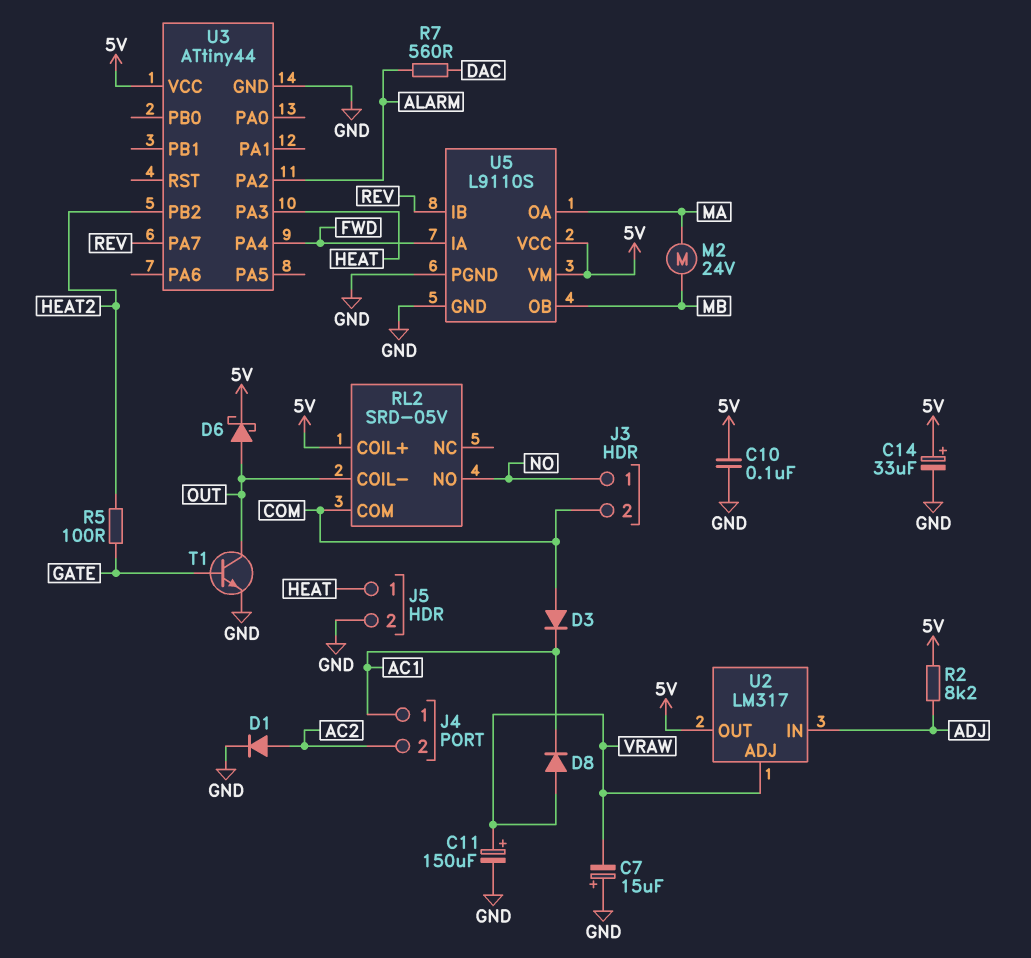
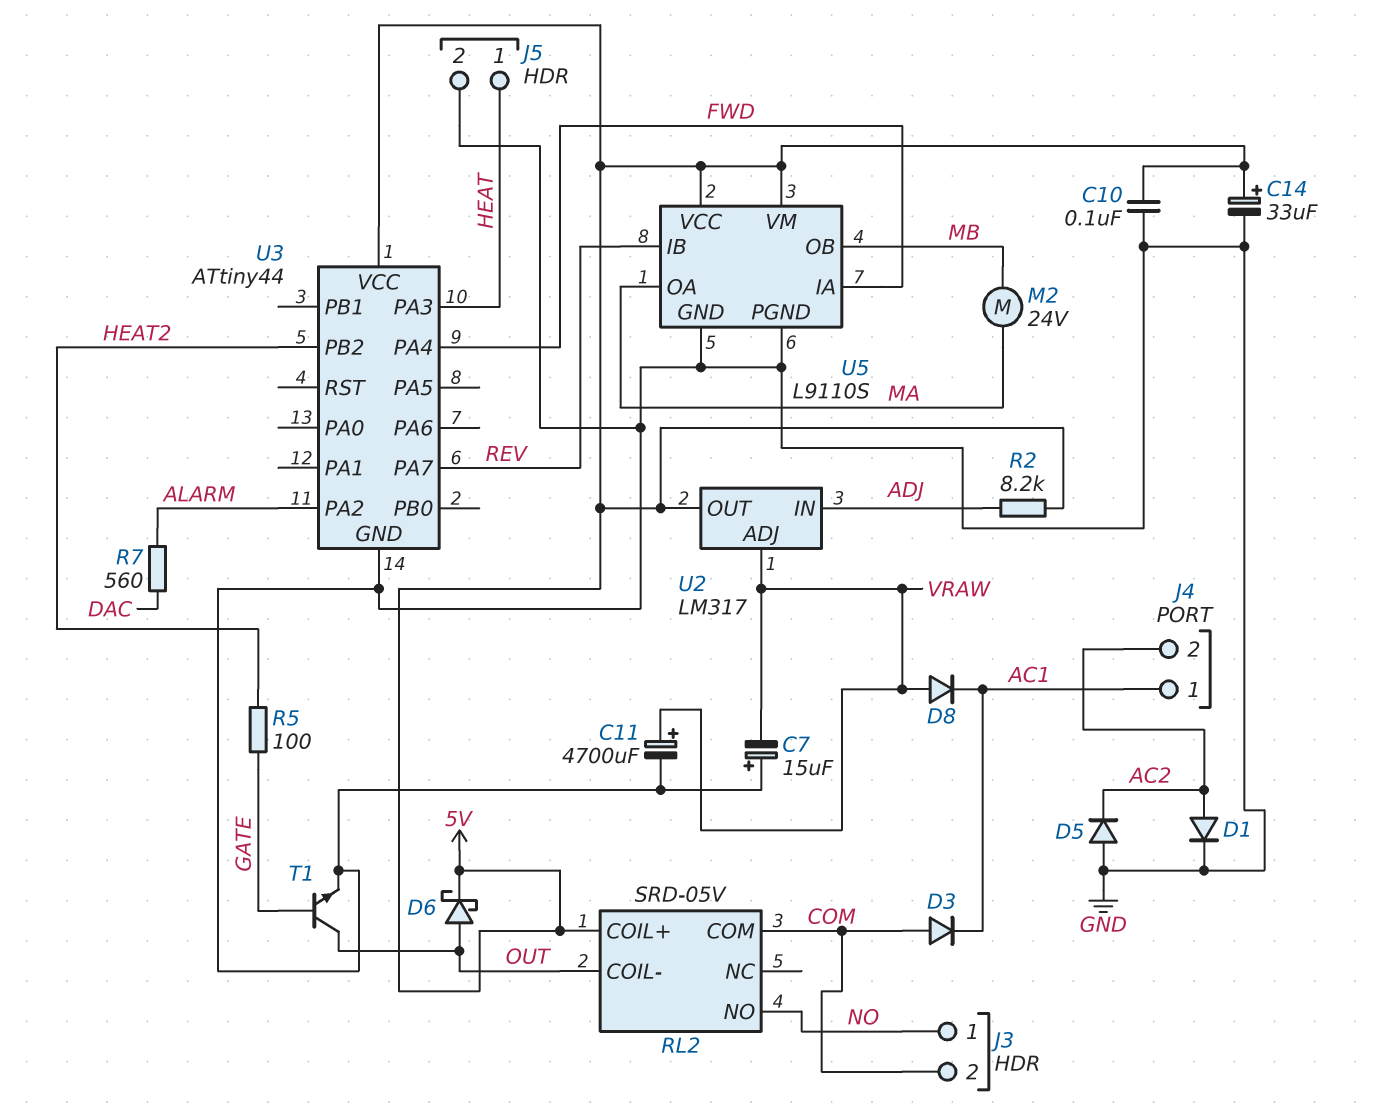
C11: 150uF (plus VRAW, minus GND) -> 4700uF (plus VRAW, minus GND)
D5: none -> diode (A GND, K AC2)

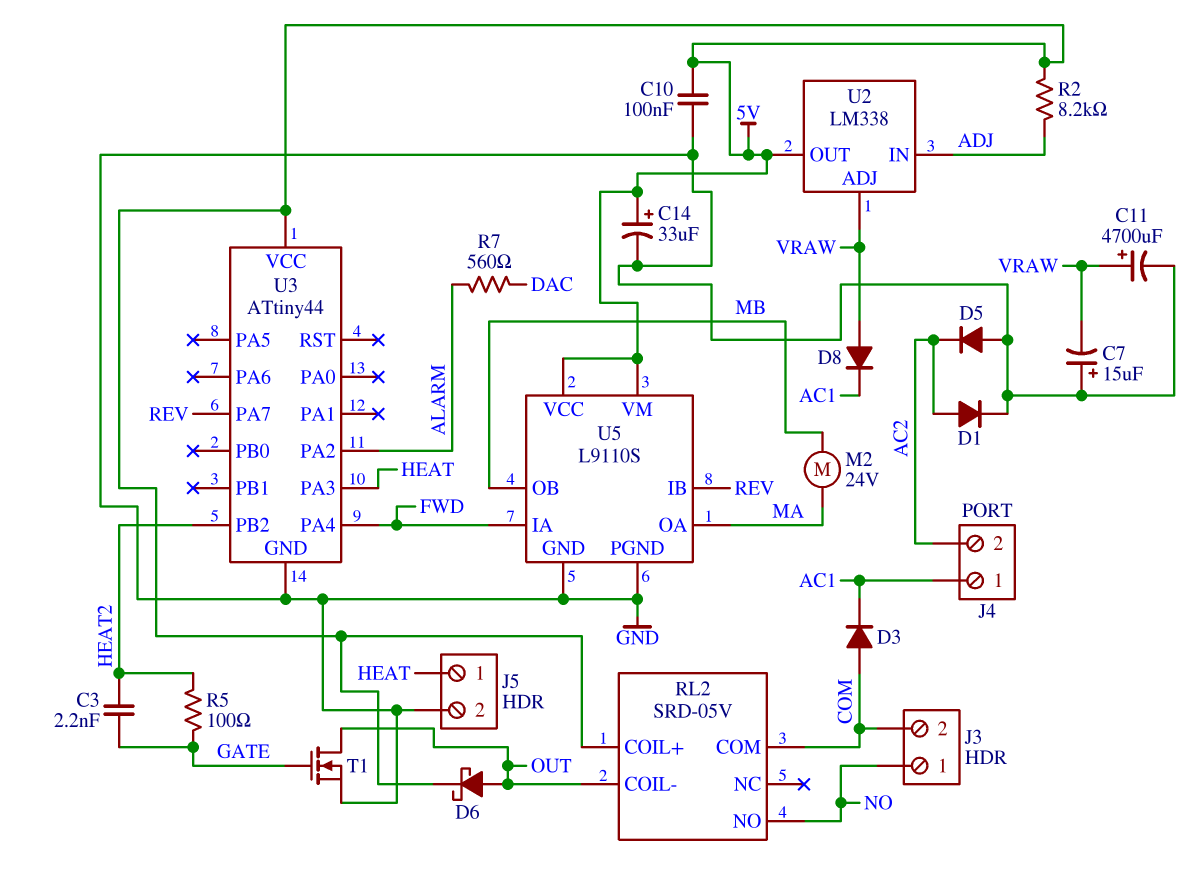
C3: none -> 2.2nF (GATE, HEAT2)
T1: NPN (B GATE, C OUT, E GND) -> NMOS (G GATE, D OUT, S GND)
U2: LM317 -> LM338

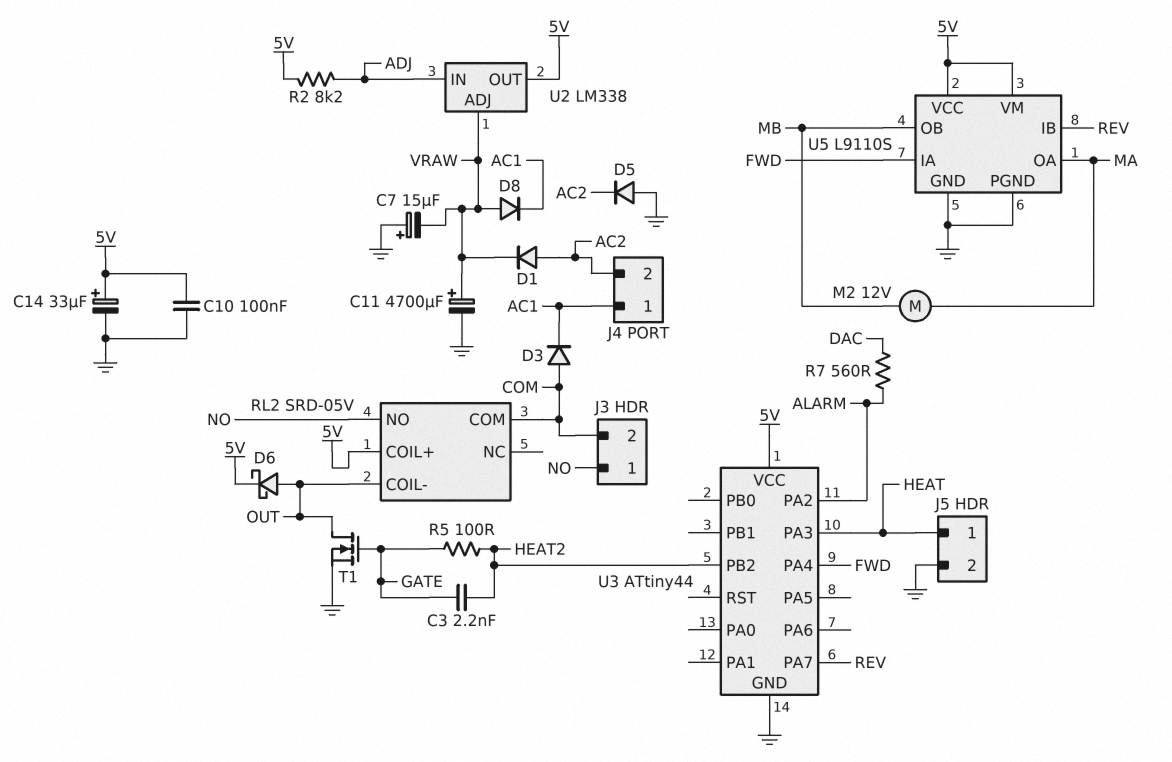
D1: diode (A AC2, K GND) -> diode (A AC2, K VRAW)
M2: motor 24V (MA, MB) -> motor 12V (MA, MB)

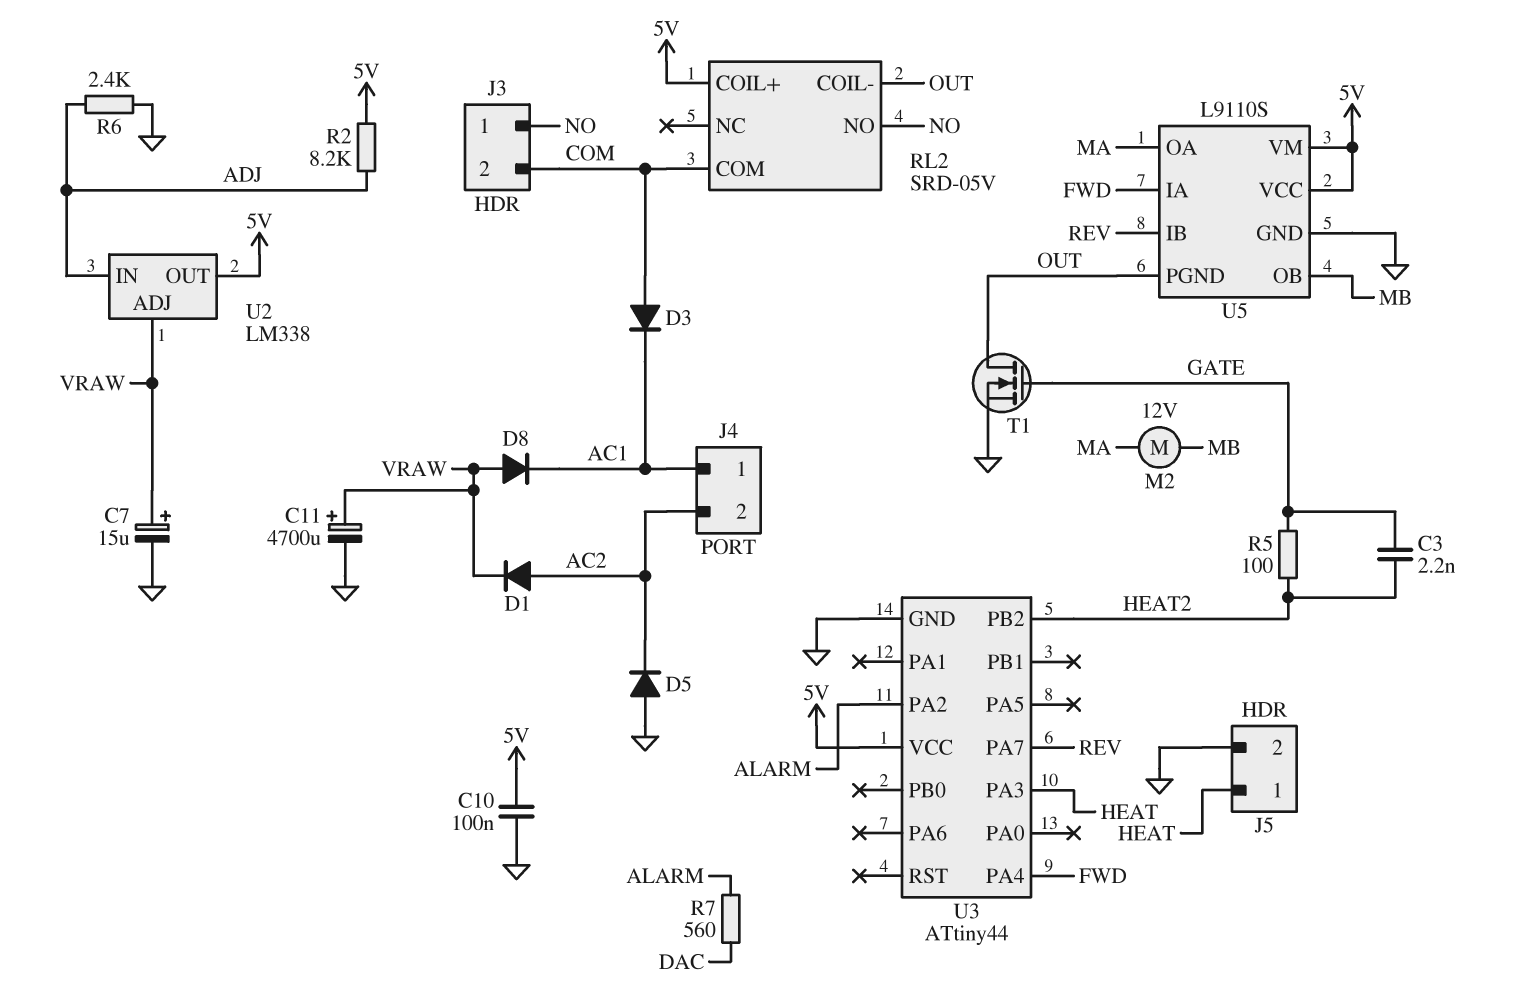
C7: 15uF (plus GND, minus VRAW) -> 15uF (plus VRAW, minus GND)
C14: 33uF (plus 5V, minus GND) -> none
D6: schottky (A OUT, K 5V) -> none
R6: none -> 2.4k (ADJ, GND)
U5 pin PGND: GND -> OUT

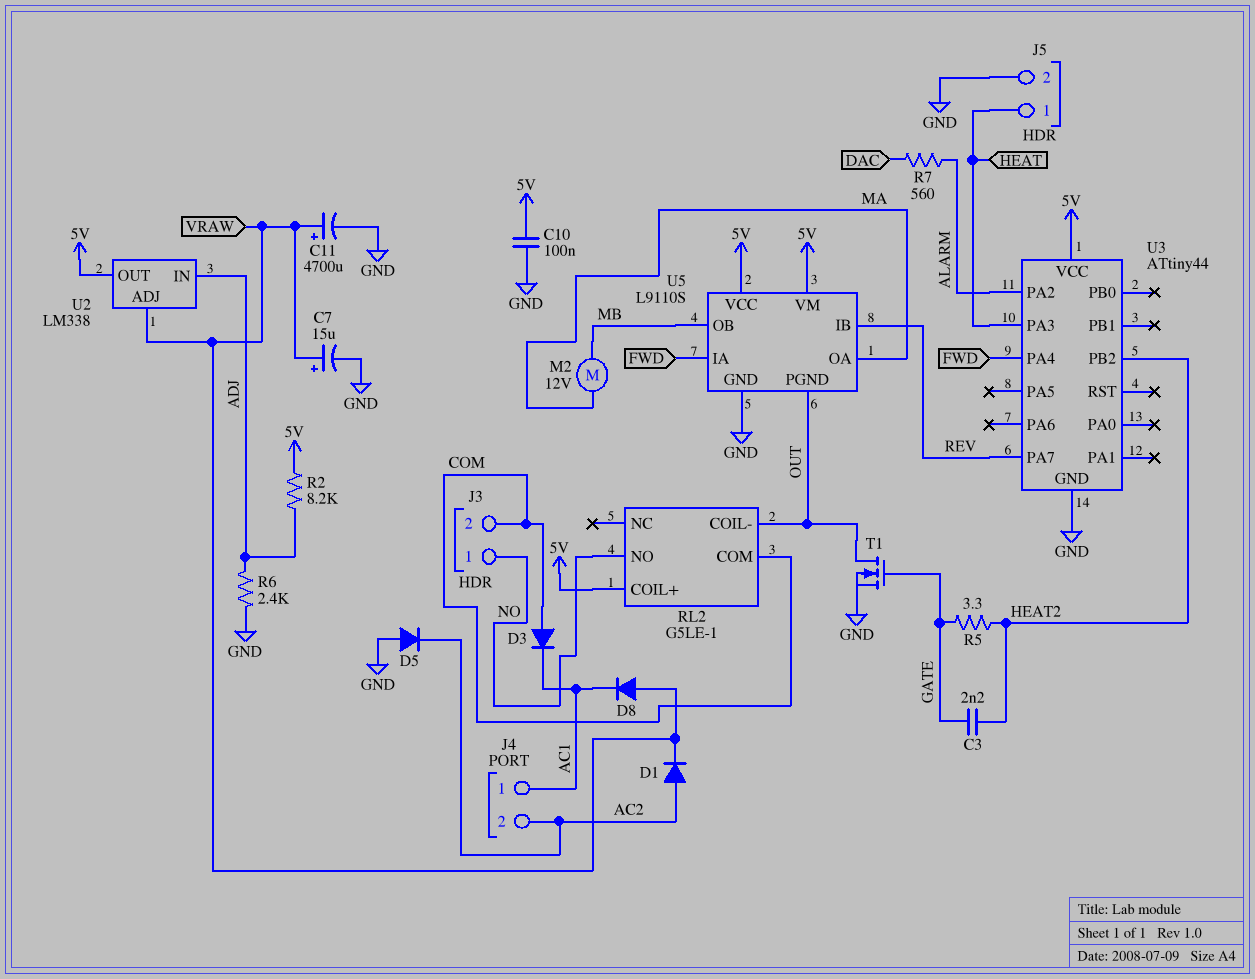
R5: 100 (GATE, HEAT2) -> 3.3 (GATE, HEAT2)
RL2: SRD-05V -> G5LE-1

